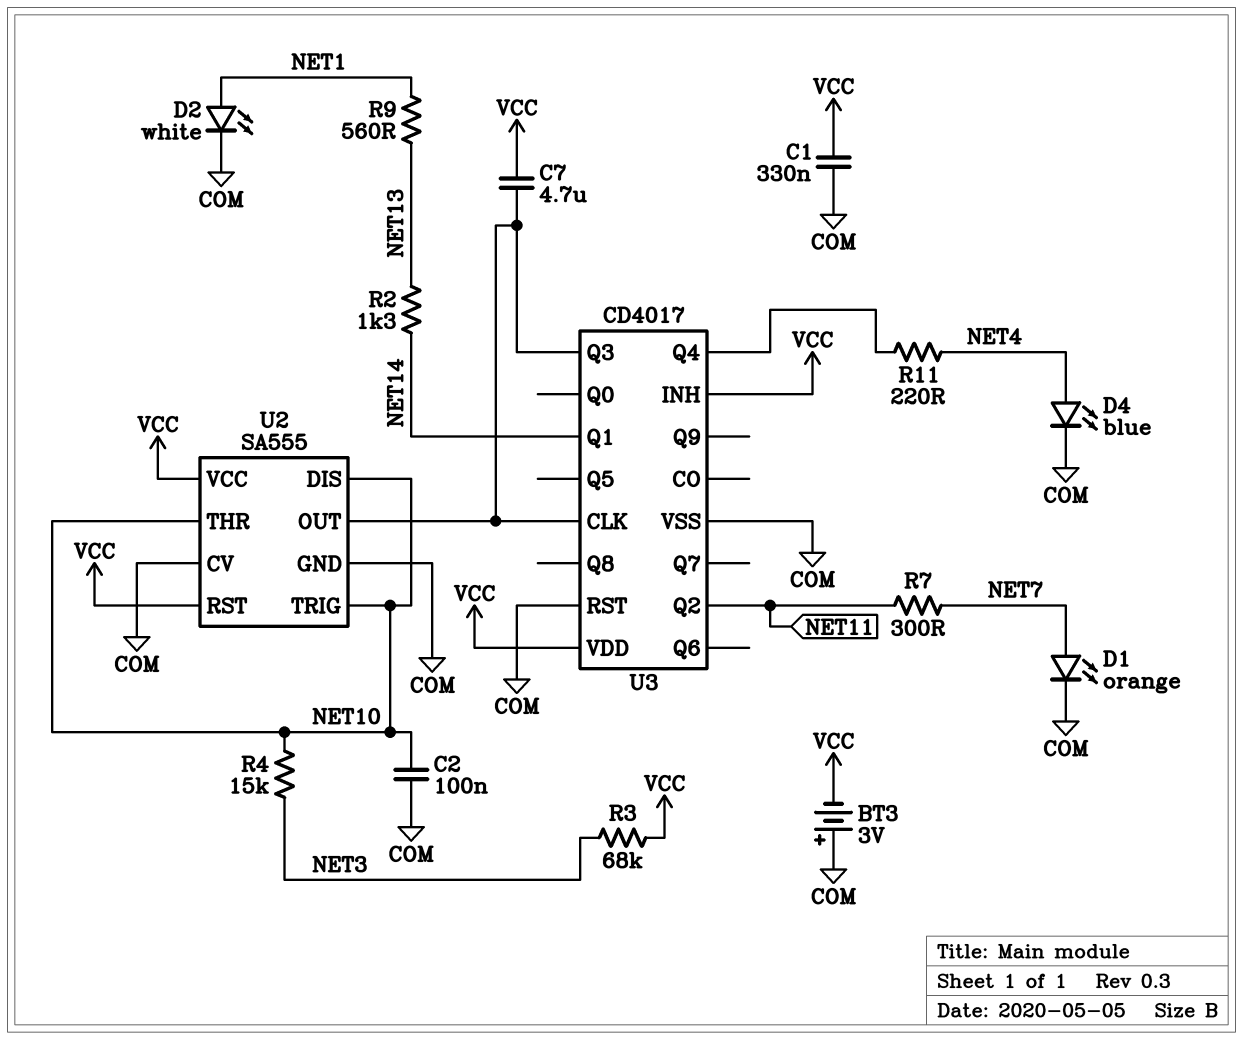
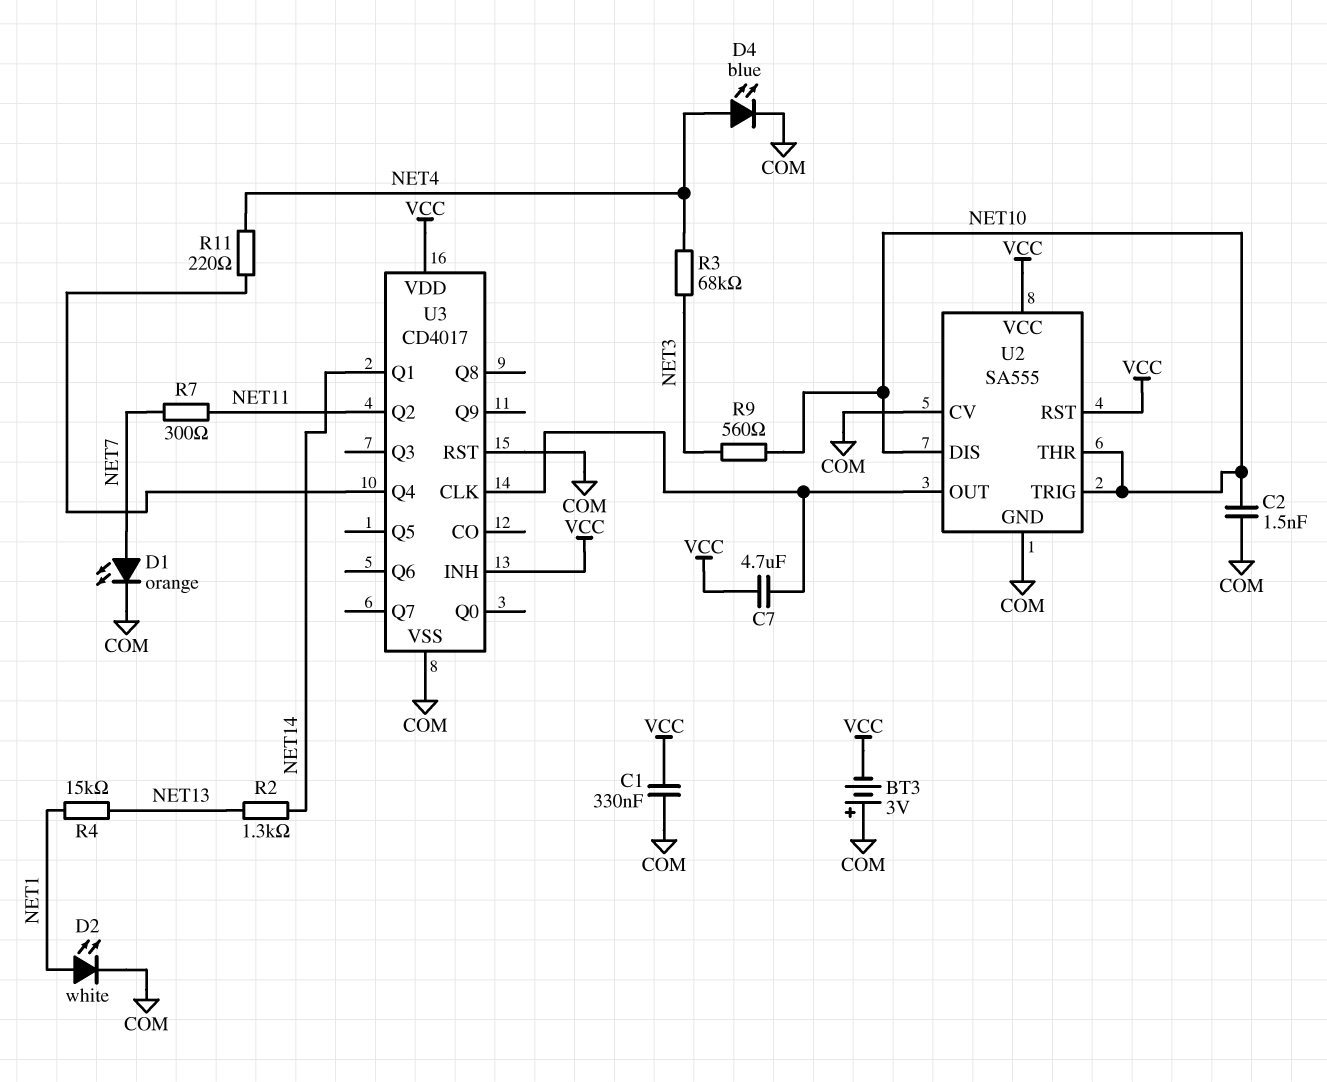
C2: 100nF (COM, NET10) -> 1.5nF (COM, NET10)
R3: 68k (NET3, VCC) -> 68k (NET3, NET4)
R4: 15k (NET3, NET10) -> 15k (NET1, NET13)
R9: 560 (NET1, NET13) -> 560 (NET3, NET10)
U3 pin Q3: U2/OUT -> none

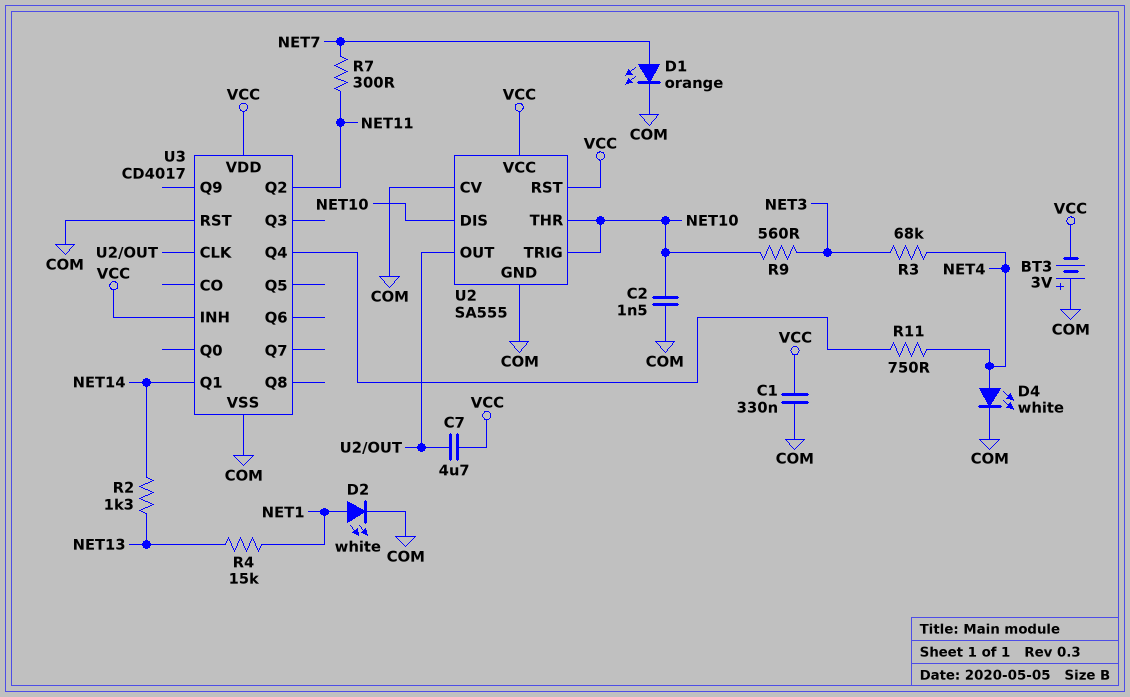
D4: LED blue (A NET4, K COM) -> LED white (A NET4, K COM)
R11: 220 (NET4, U3/Q4) -> 750 (NET4, U3/Q4)

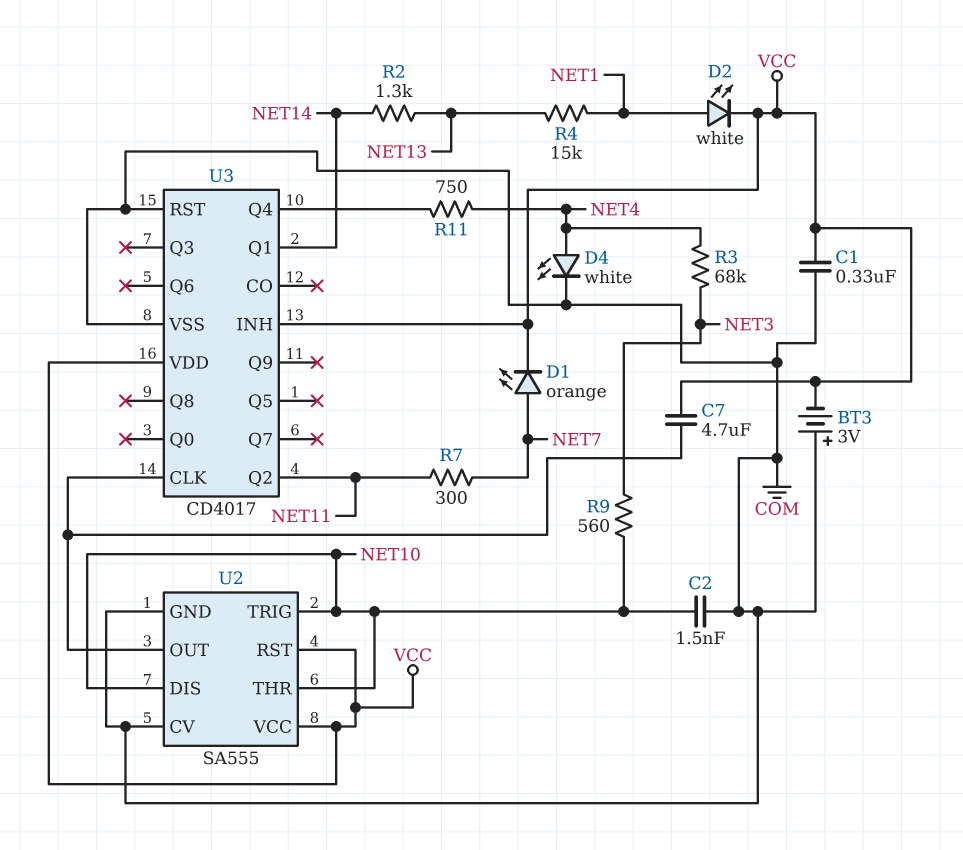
D1: LED orange (A NET7, K COM) -> LED orange (A NET7, K VCC)
D2: LED white (A NET1, K COM) -> LED white (A NET1, K VCC)

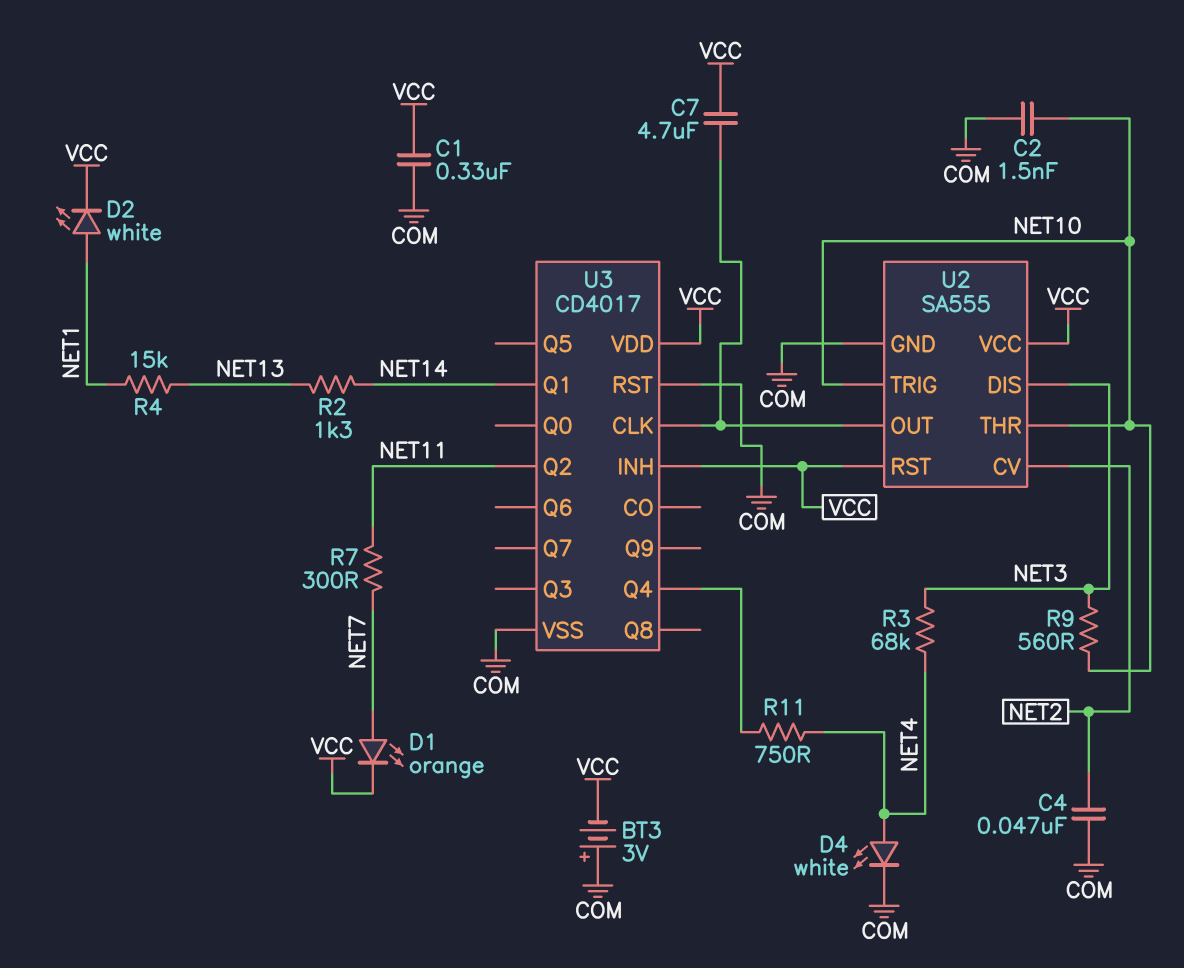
C4: none -> 47nF (COM, NET2)
U2 pin CV: COM -> NET2
U2 pin DIS: NET10 -> NET3

